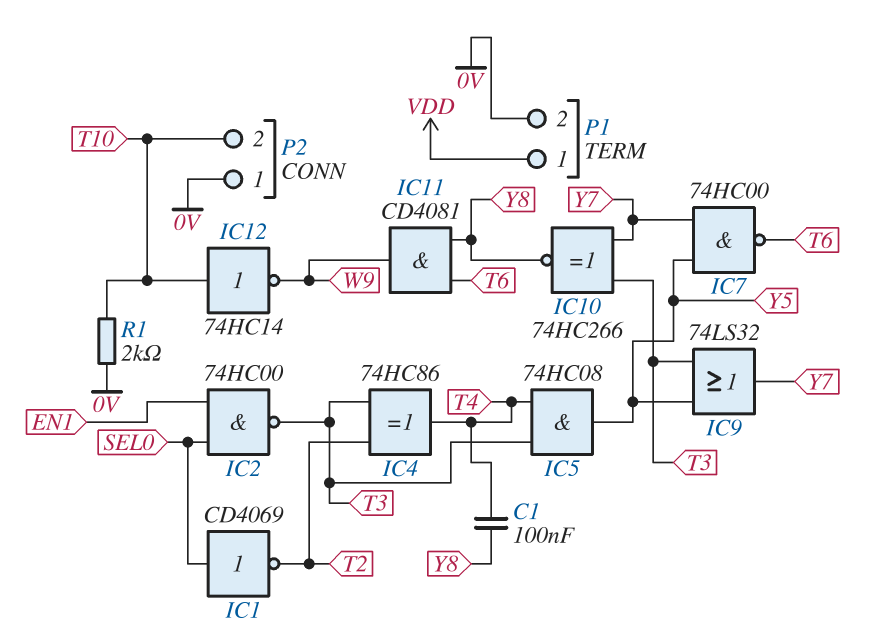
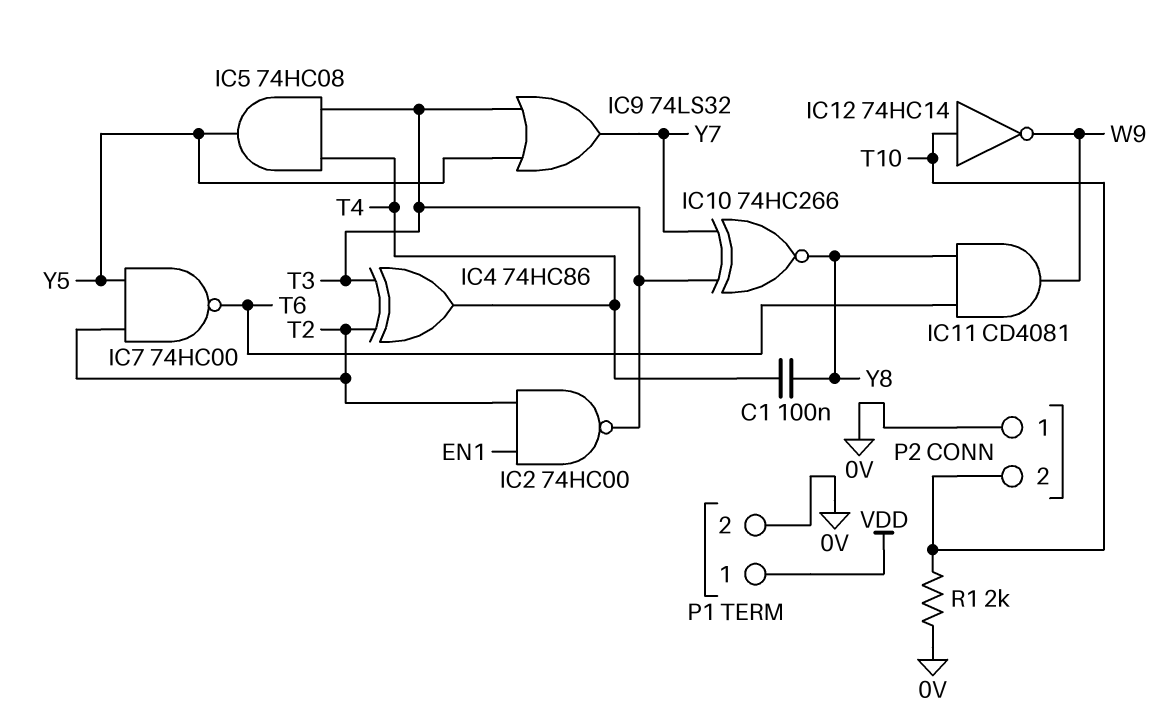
IC1: NOT CD4069 (in SEL0, out T2) -> none
IC2: NAND 74HC00 (in EN1, in SEL0, out T3) -> NAND 74HC00 (in EN1, in T2, out T3)
IC7: NAND 74HC00 (in Y5, in Y7, out T6) -> NAND 74HC00 (in T2, in Y5, out T6)

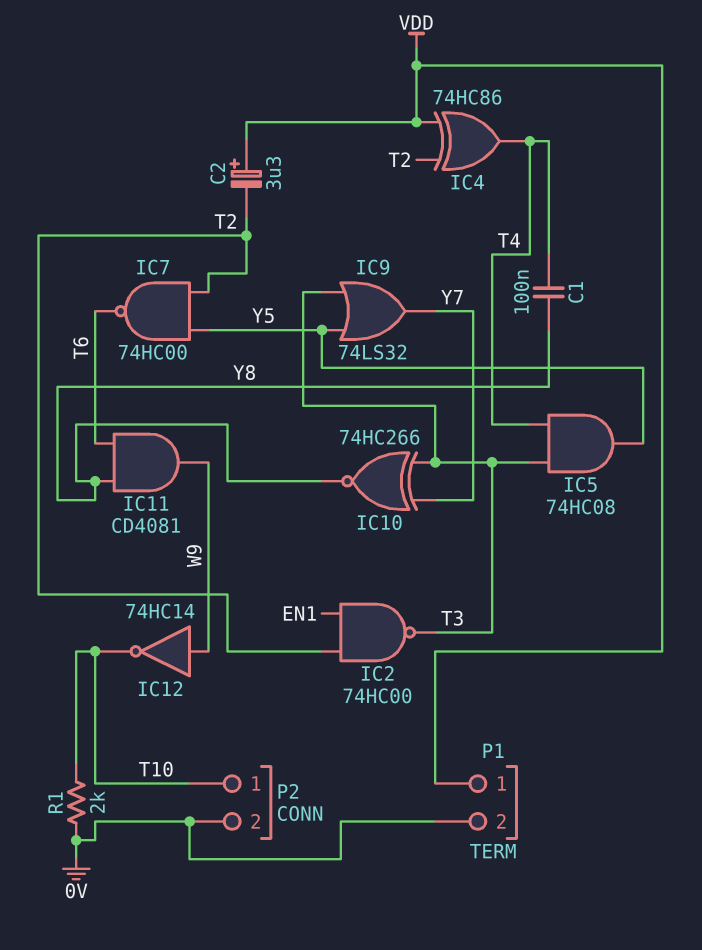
C2: none -> 3.3uF (plus VDD, minus T2)
IC4: XOR 74HC86 (in T2, in T3, out T4) -> XOR 74HC86 (in T2, in VDD, out T4)
IC12: NOT 74HC14 (in T10, out W9) -> NOT 74HC14 (in W9, out T10)
P2 pin 1: 0V -> T10
P2 pin 2: T10 -> 0V

